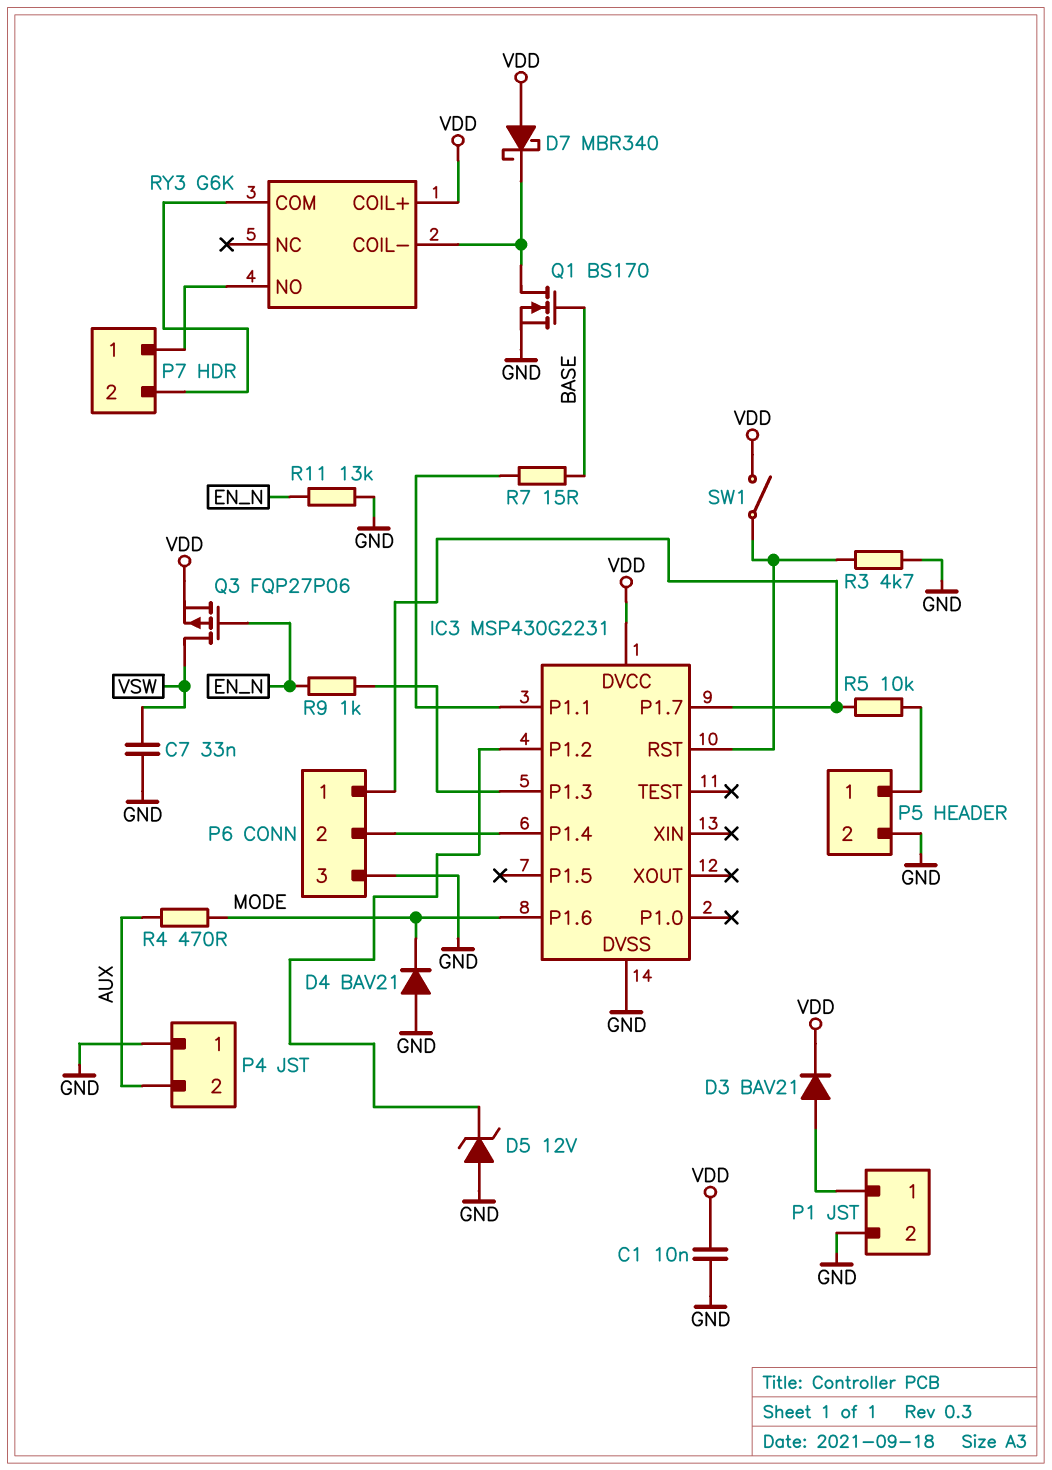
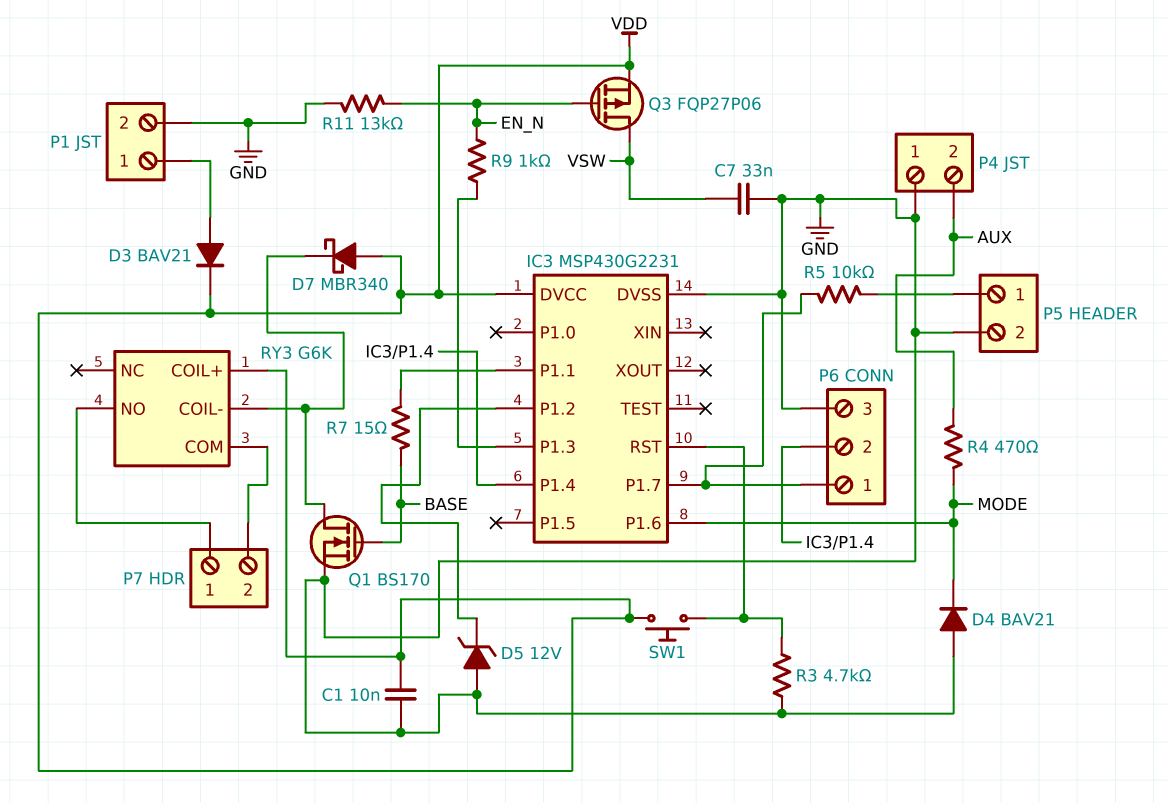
SW1: switch (IC3/RST, VDD) -> button (IC3/RST, VDD)

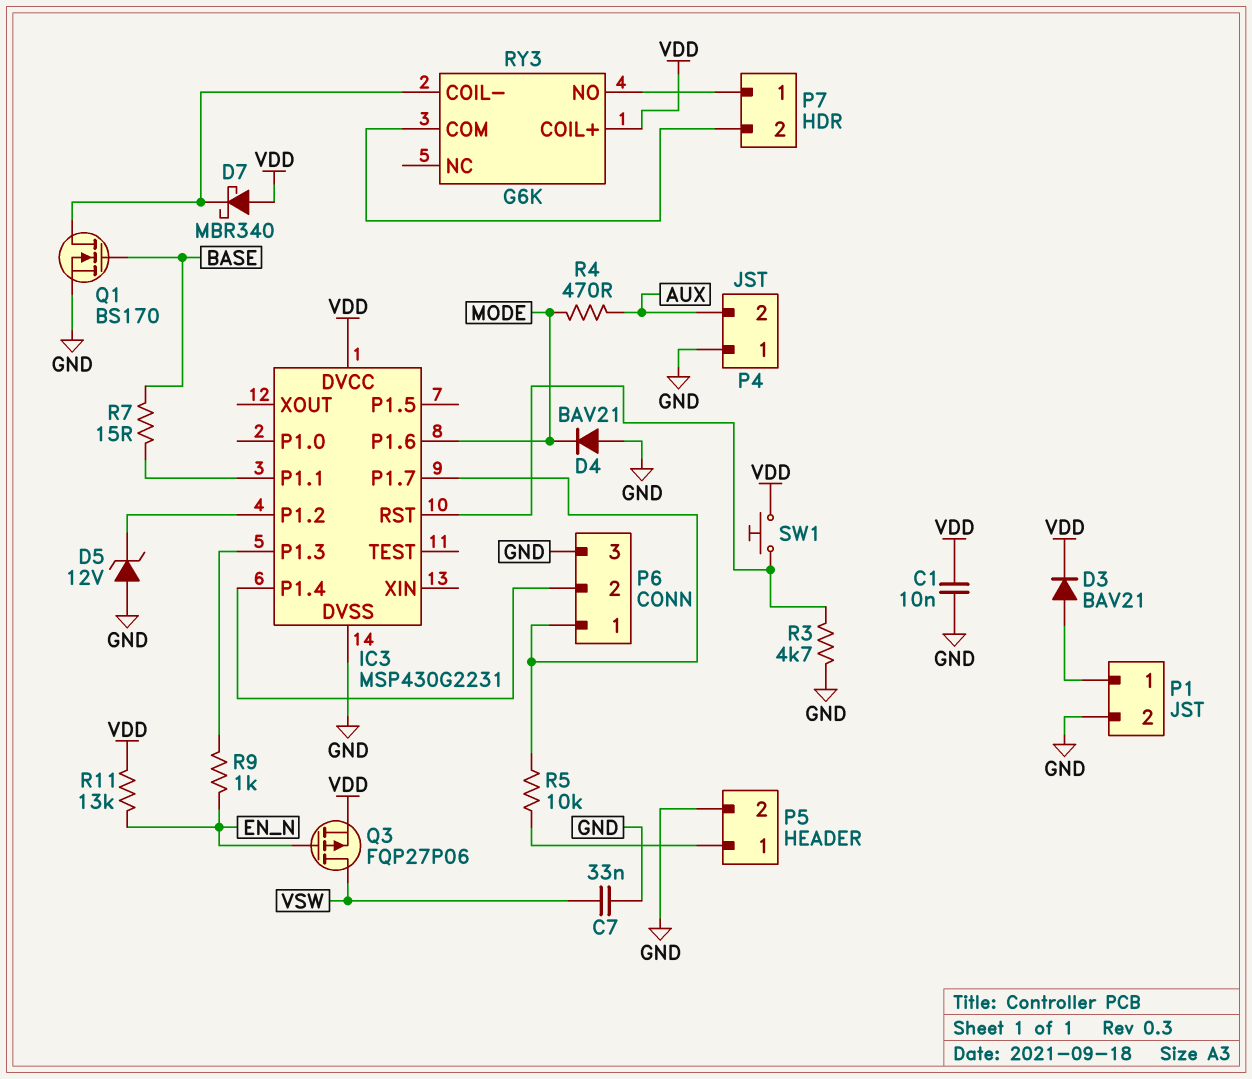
R11: 13k (EN_N, GND) -> 13k (EN_N, VDD)

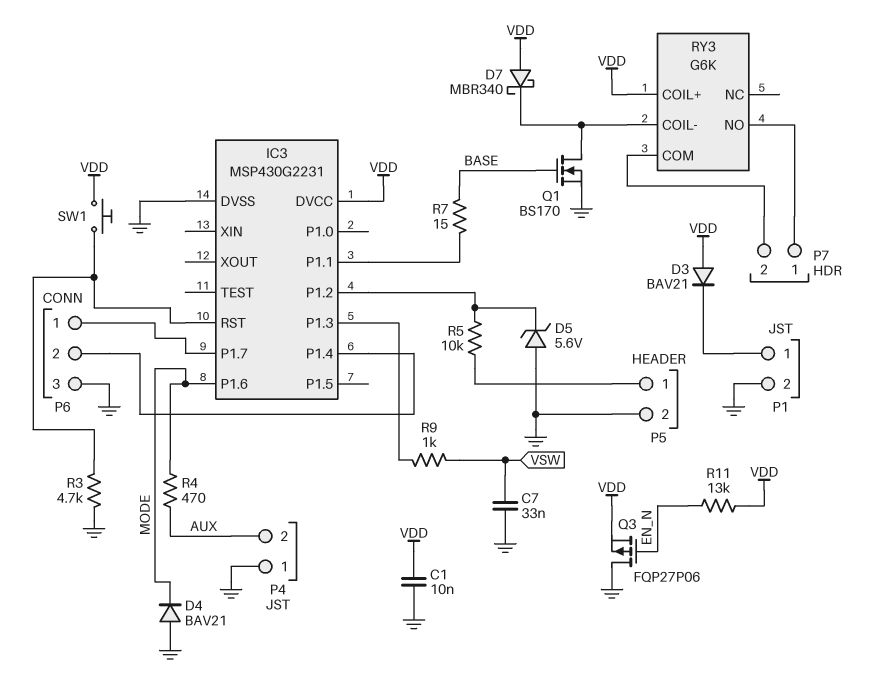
D3: diode BAV21 (A P1/1, K VDD) -> diode BAV21 (A VDD, K P1/1)
D5: zener 12V (A GND, K IC3/P1.2) -> zener 5.6V (A GND, K IC3/P1.2)
Q3: PMOS FQP27P06 (G EN_N, D VSW, S VDD) -> PMOS FQP27P06 (G EN_N, D GND, S VDD)
R5: 10k (IC3/P1.7, P5/1) -> 10k (IC3/P1.2, P5/1)
R9: 1k (EN_N, IC3/P1.3) -> 1k (IC3/P1.3, VSW)

